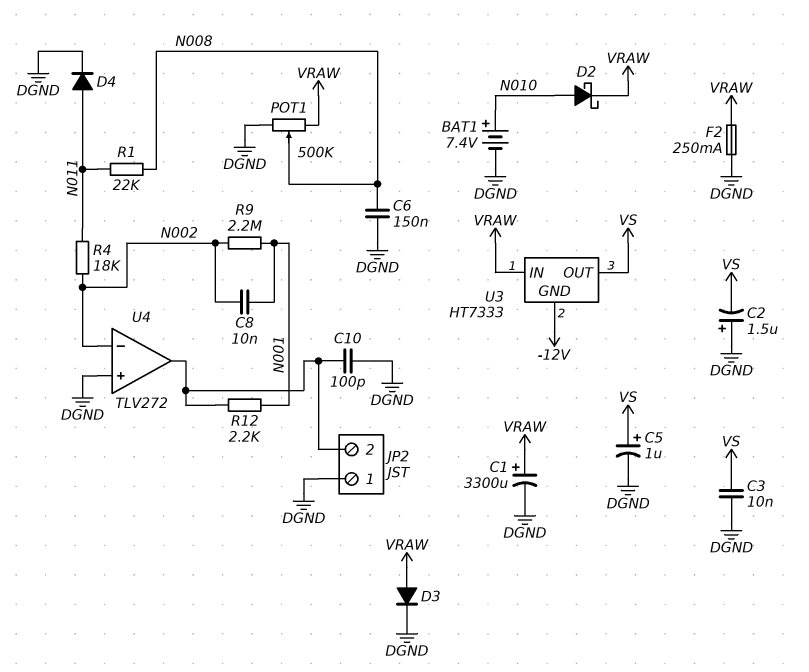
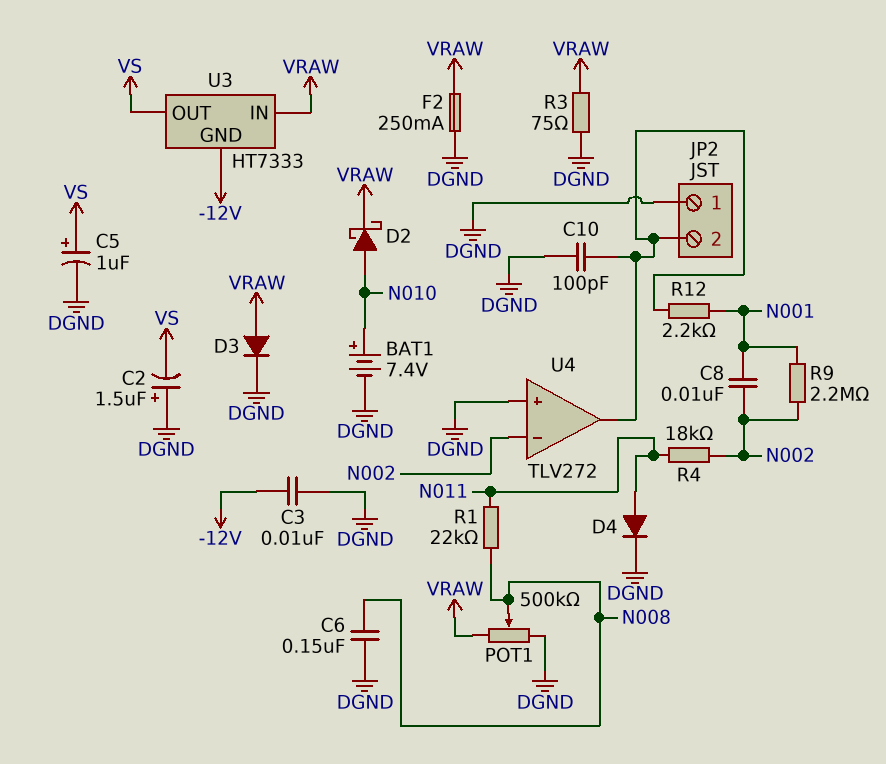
C1: 3300uF (plus VRAW, minus DGND) -> none
C3: 10nF (DGND, VS) -> 10nF (-12V, DGND)
R3: none -> 75 (DGND, VRAW)

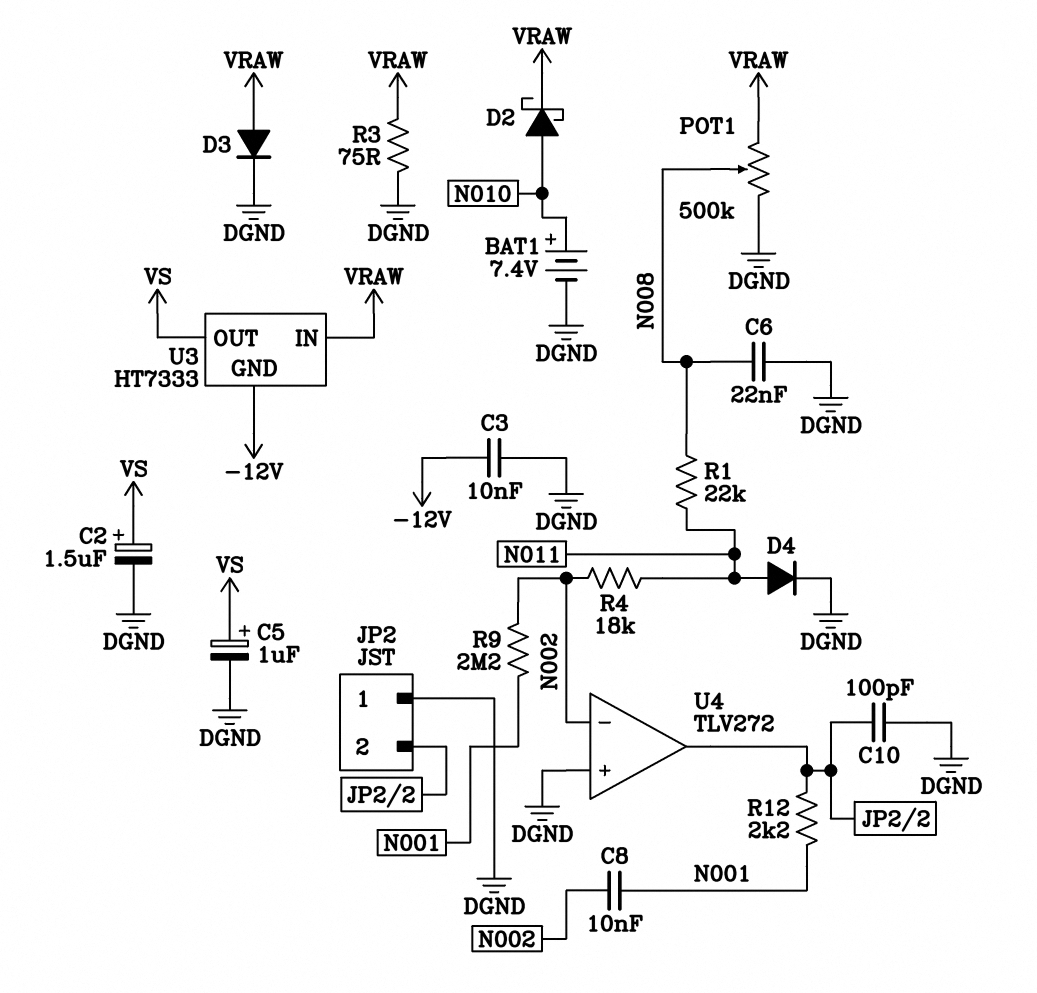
C2: 1.5uF (plus DGND, minus VS) -> 1.5uF (plus VS, minus DGND)
C6: 150nF (DGND, N008) -> 22nF (DGND, N008)
F2: 250mA (DGND, VRAW) -> none

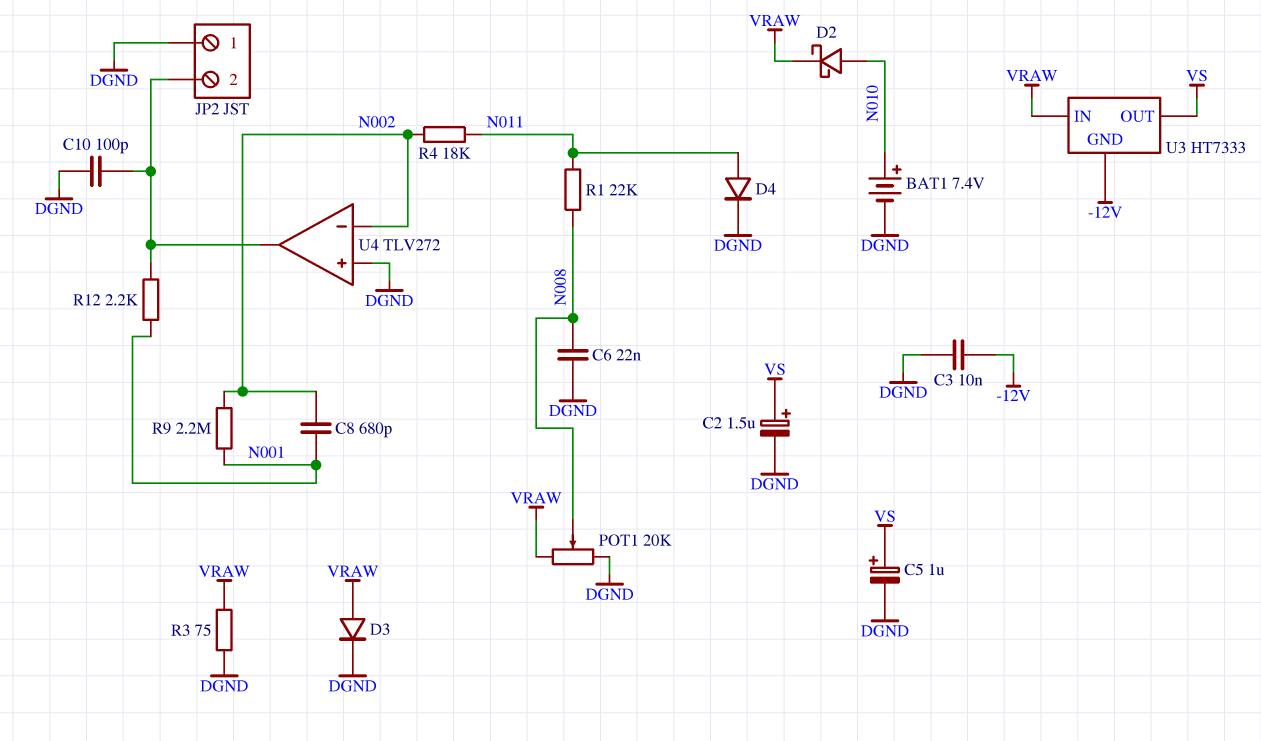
C8: 10nF (N001, N002) -> 680pF (N001, N002)
POT1: 500k (DGND, VRAW, wiper N008) -> 20k (DGND, VRAW, wiper N008)

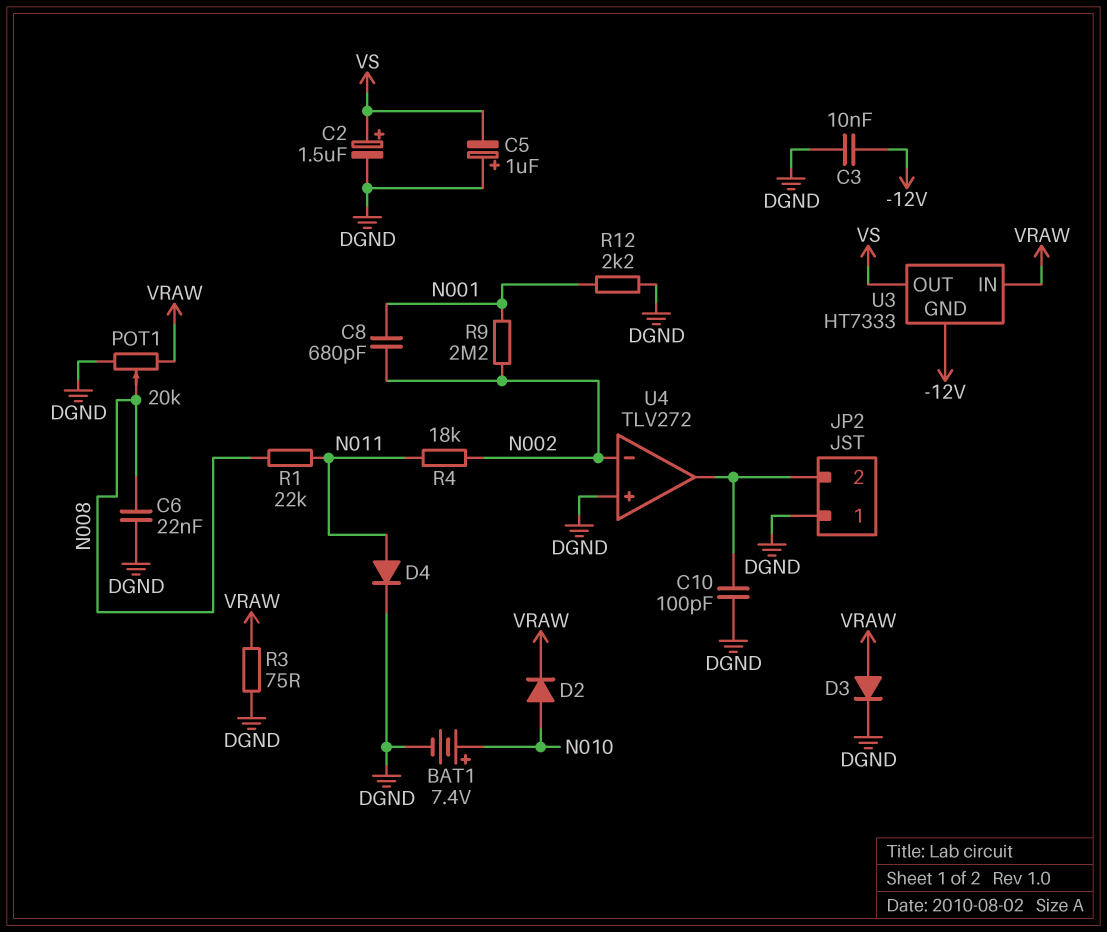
C5: 1uF (plus VS, minus DGND) -> 1uF (plus DGND, minus VS)
D2: schottky (A N010, K VRAW) -> diode (A N010, K VRAW)
R12: 2.2k (JP2/2, N001) -> 2.2k (DGND, N001)

